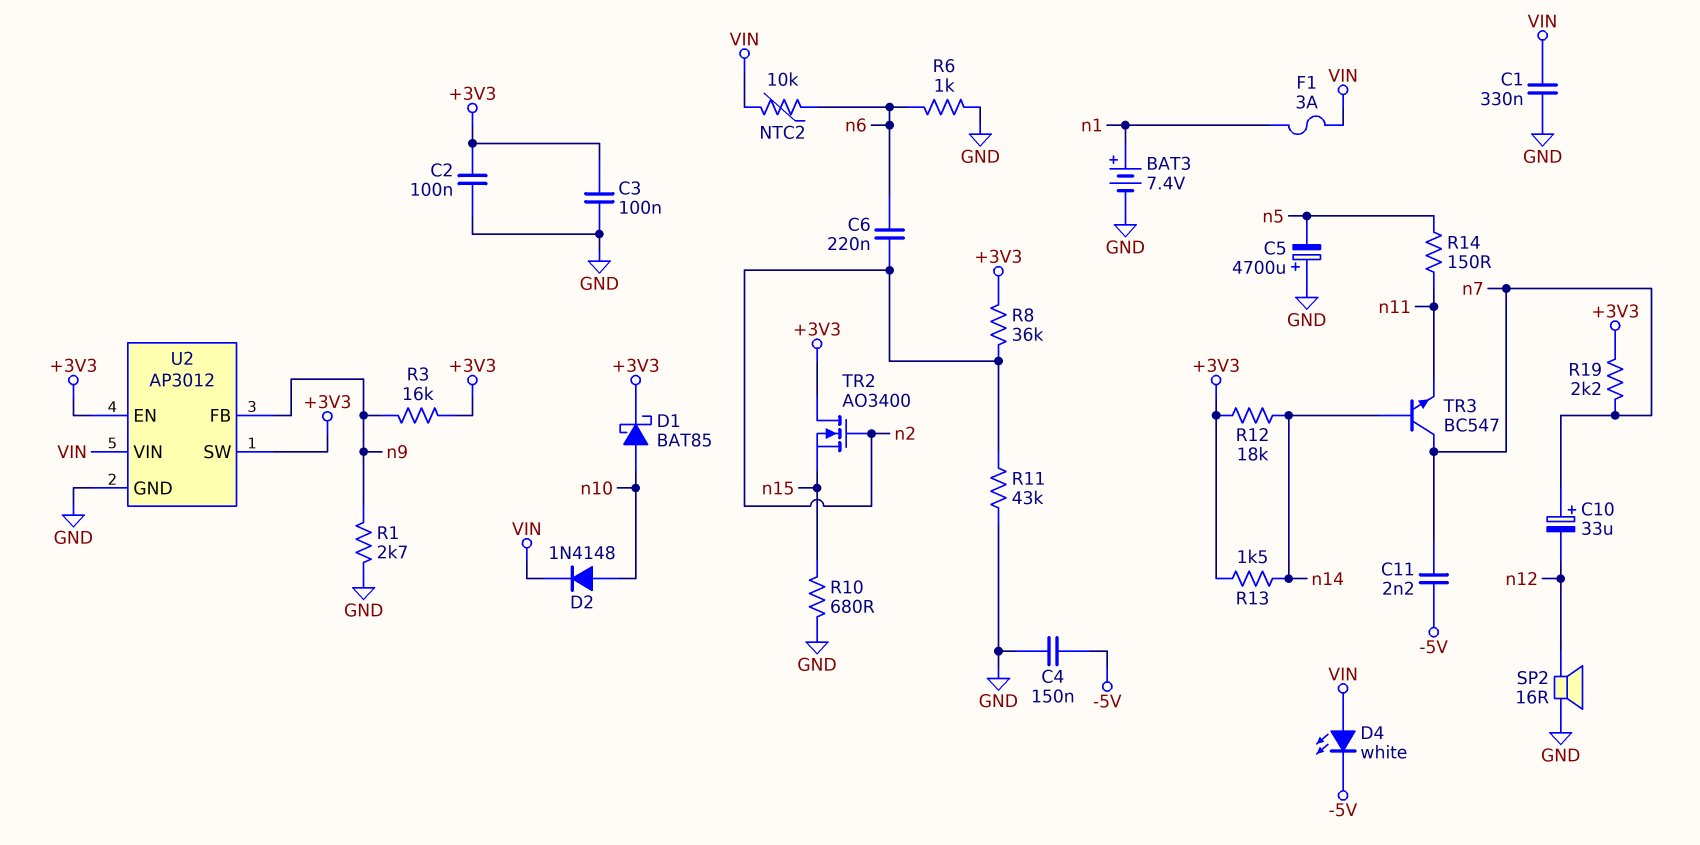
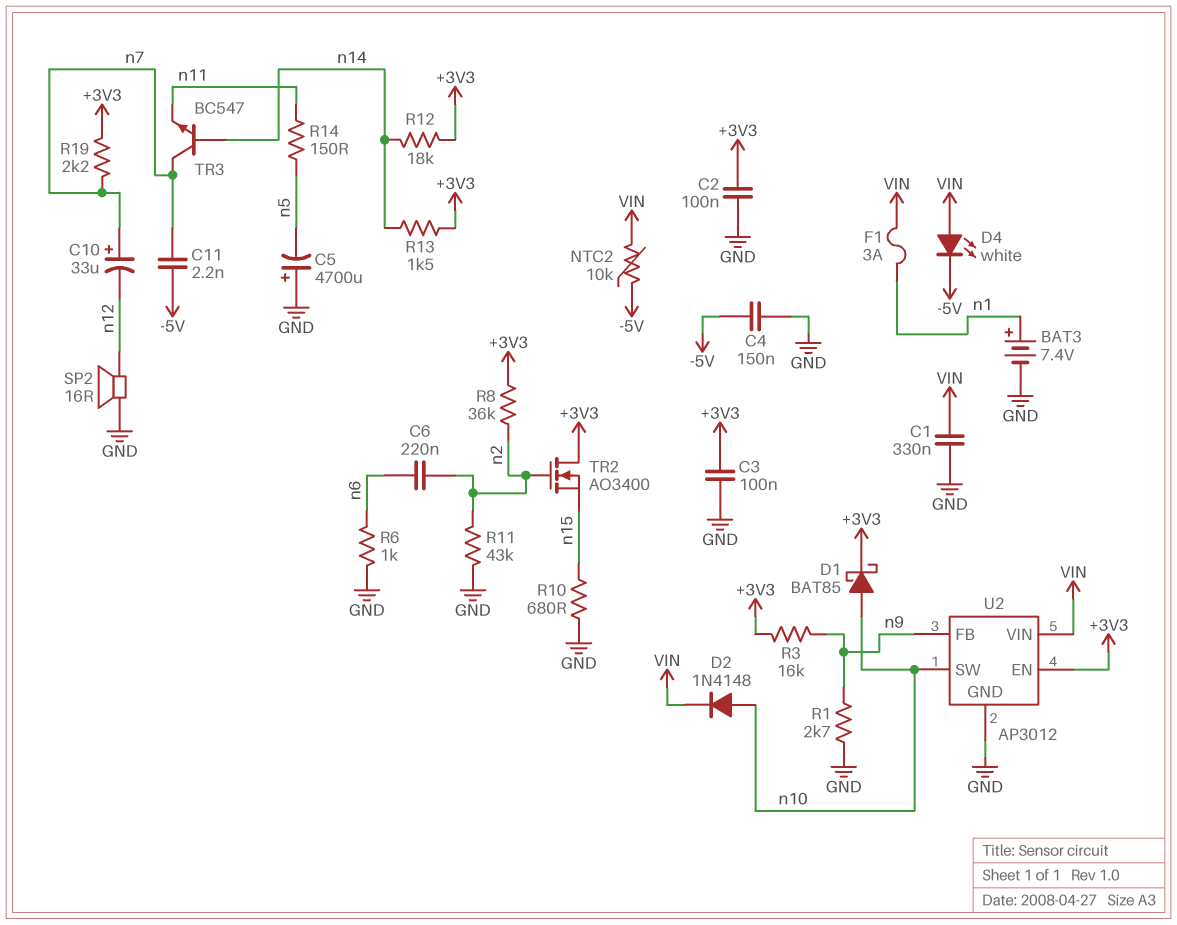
NTC2: 10k (VIN, n6) -> 10k (-5V, VIN)
U2 pin SW: +3V3 -> n10

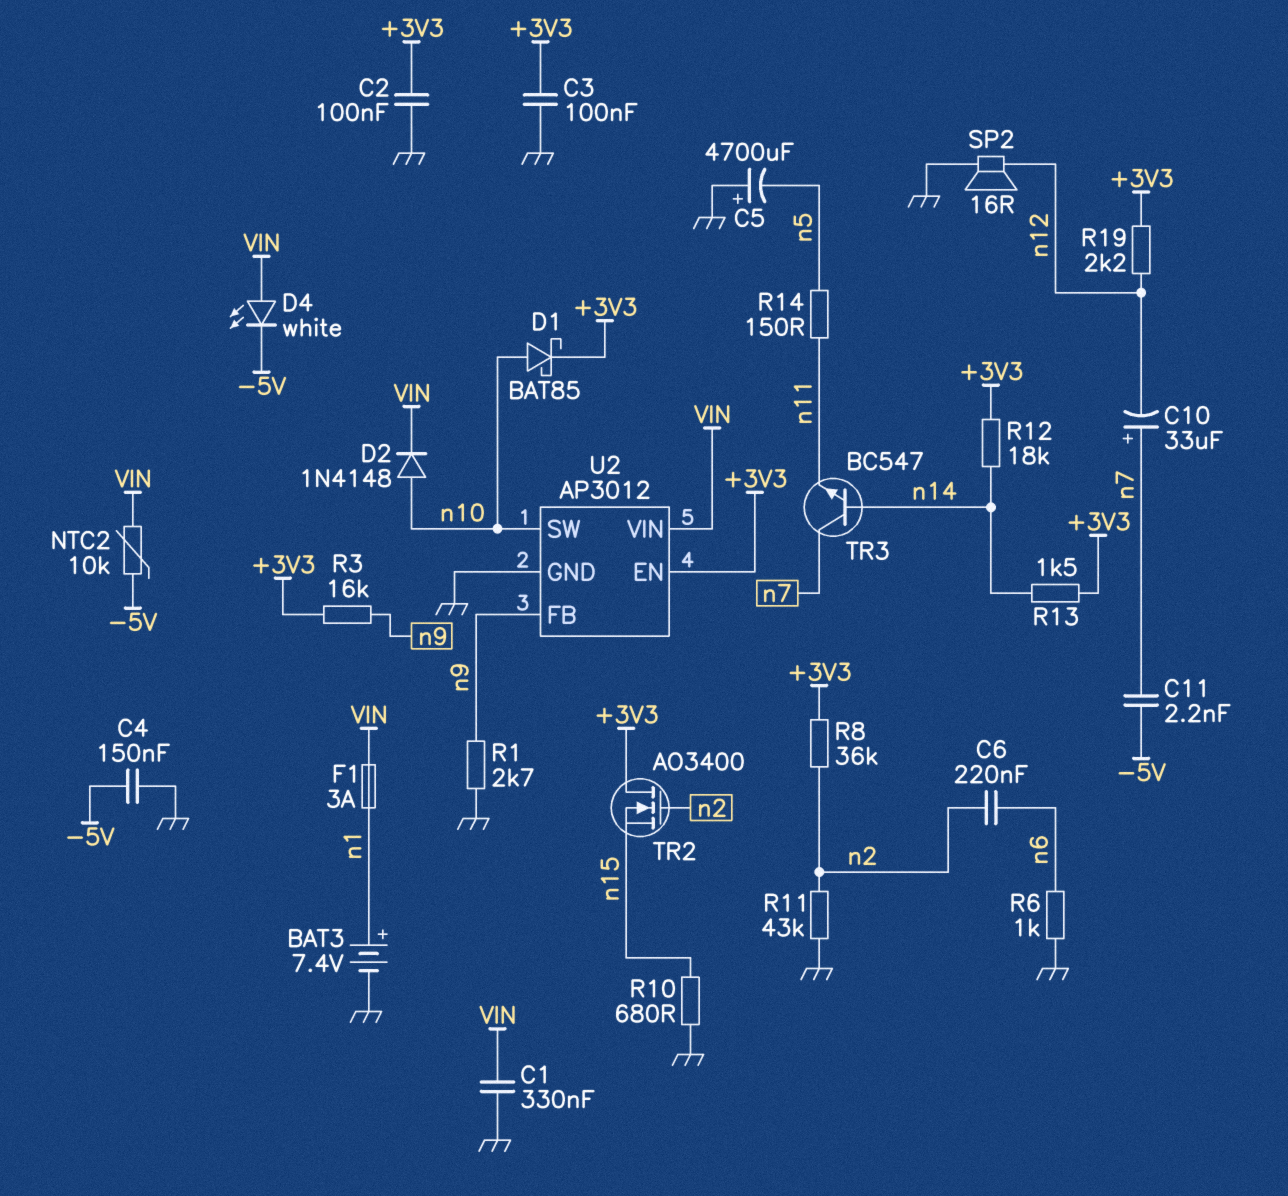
R19: 2.2k (+3V3, n7) -> 2.2k (+3V3, n12)

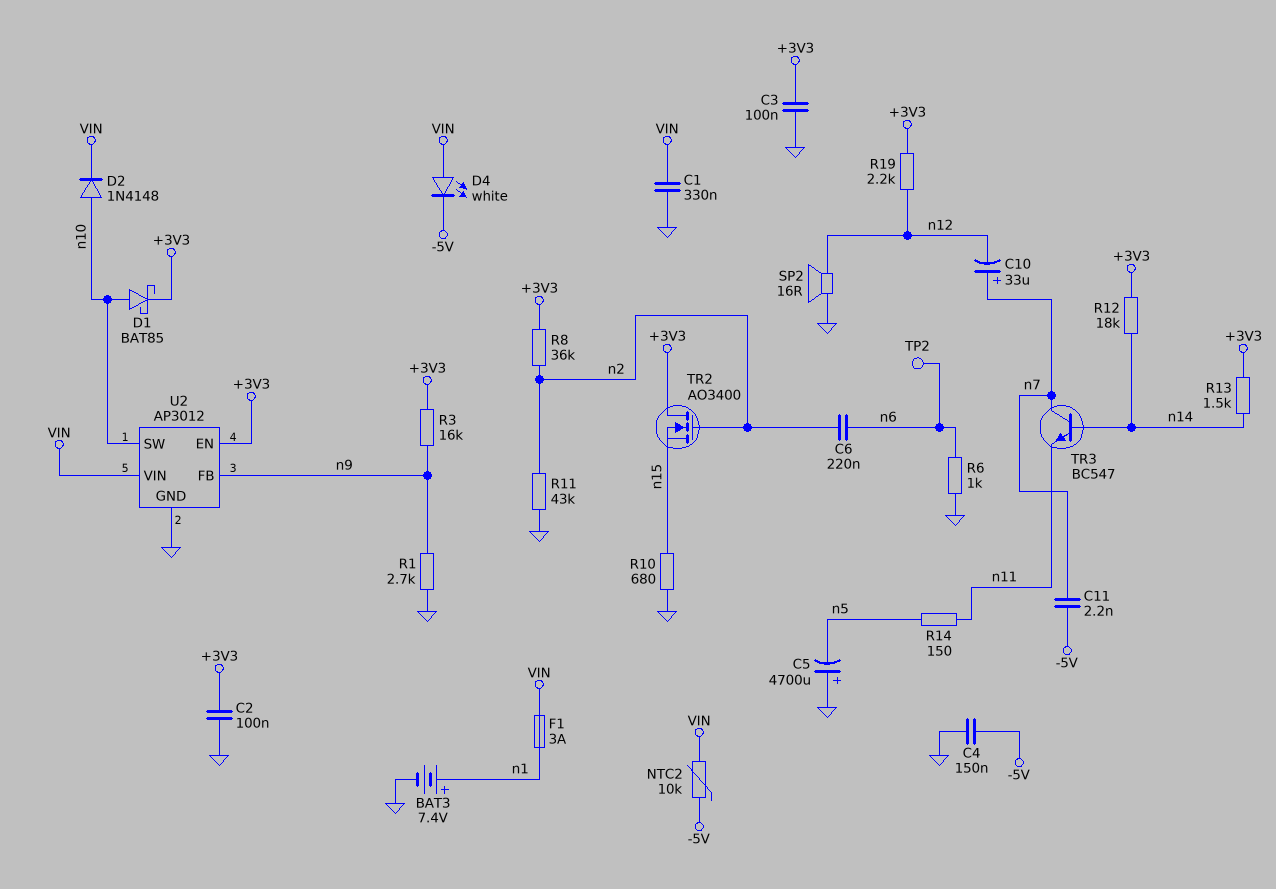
TP2: none -> test point (n6)

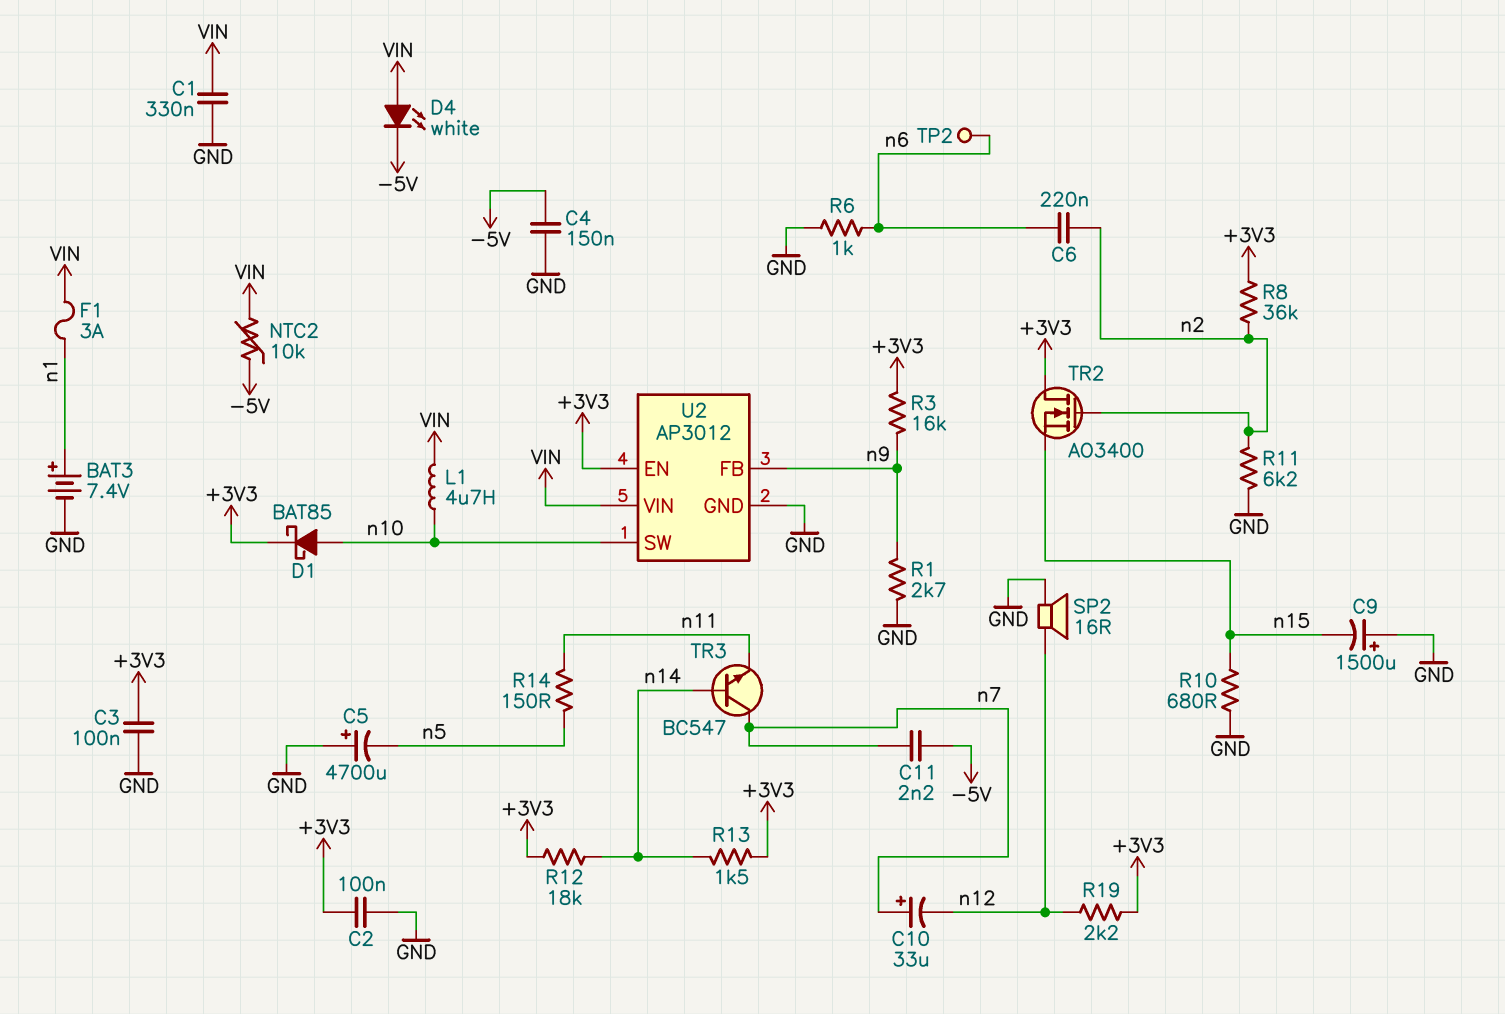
C9: none -> 1500uF (plus GND, minus n15)
D2: diode 1N4148 (A n10, K VIN) -> none
L1: none -> 4.7uH (VIN, n10)
R11: 43k (GND, n2) -> 6.2k (GND, n2)

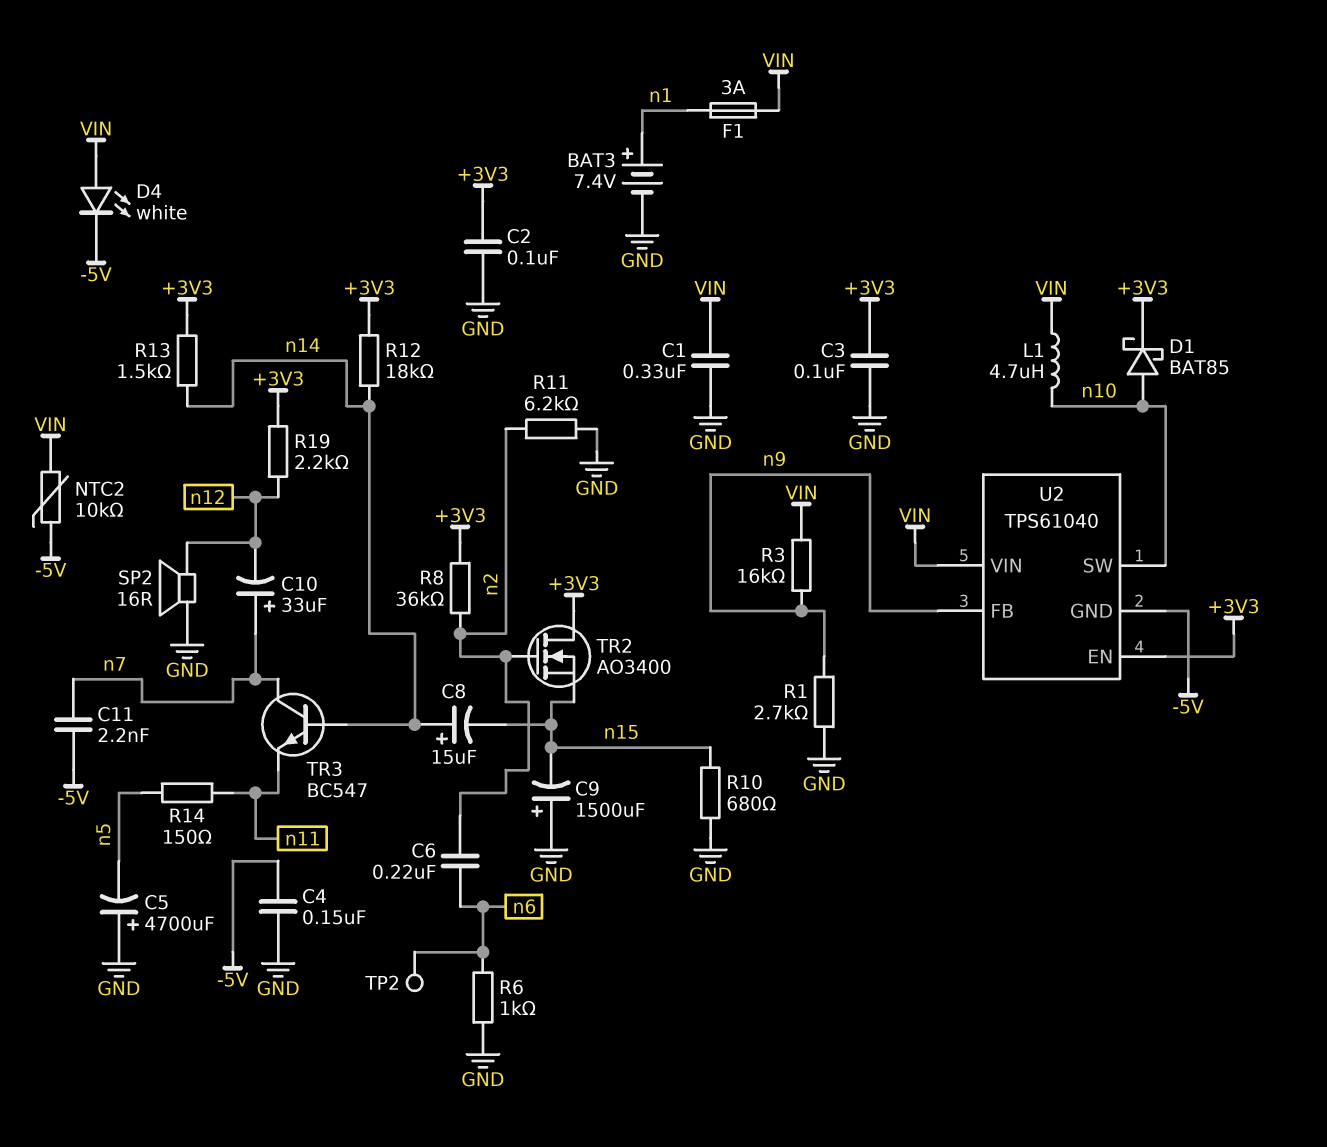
C8: none -> 15uF (plus n14, minus n15)
R3: 16k (+3V3, n9) -> 16k (VIN, n9)
U2: AP3012 -> TPS61040
U2 pin GND: GND -> -5V

